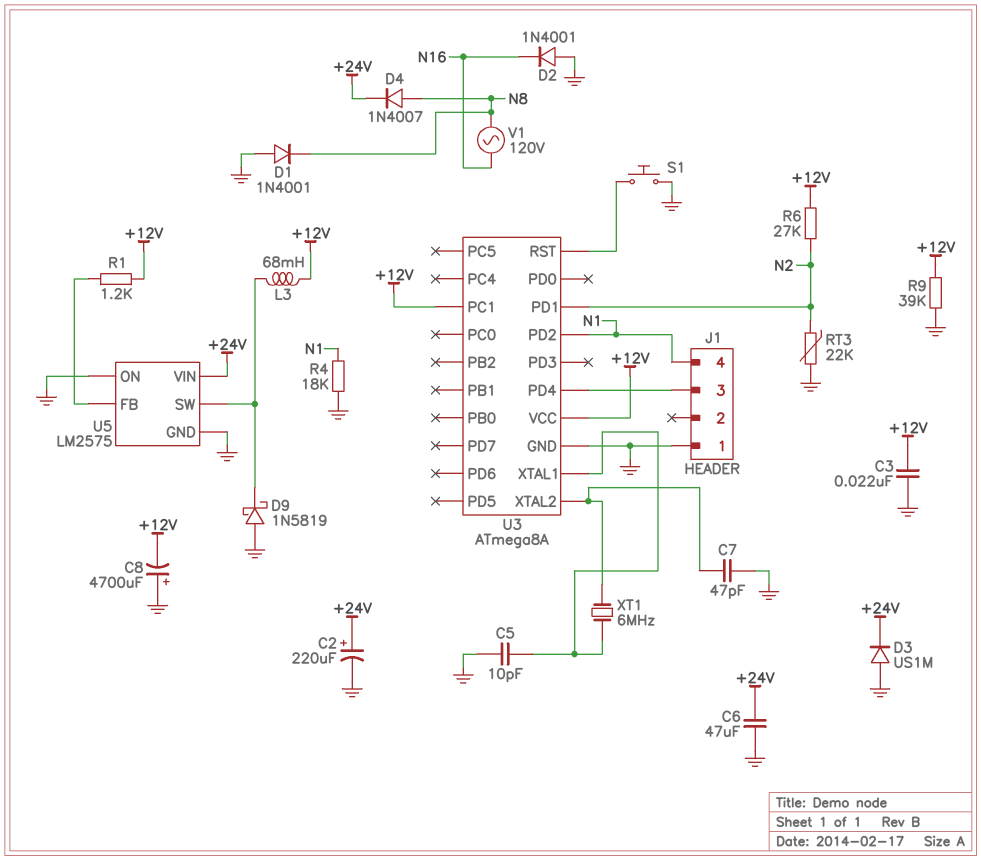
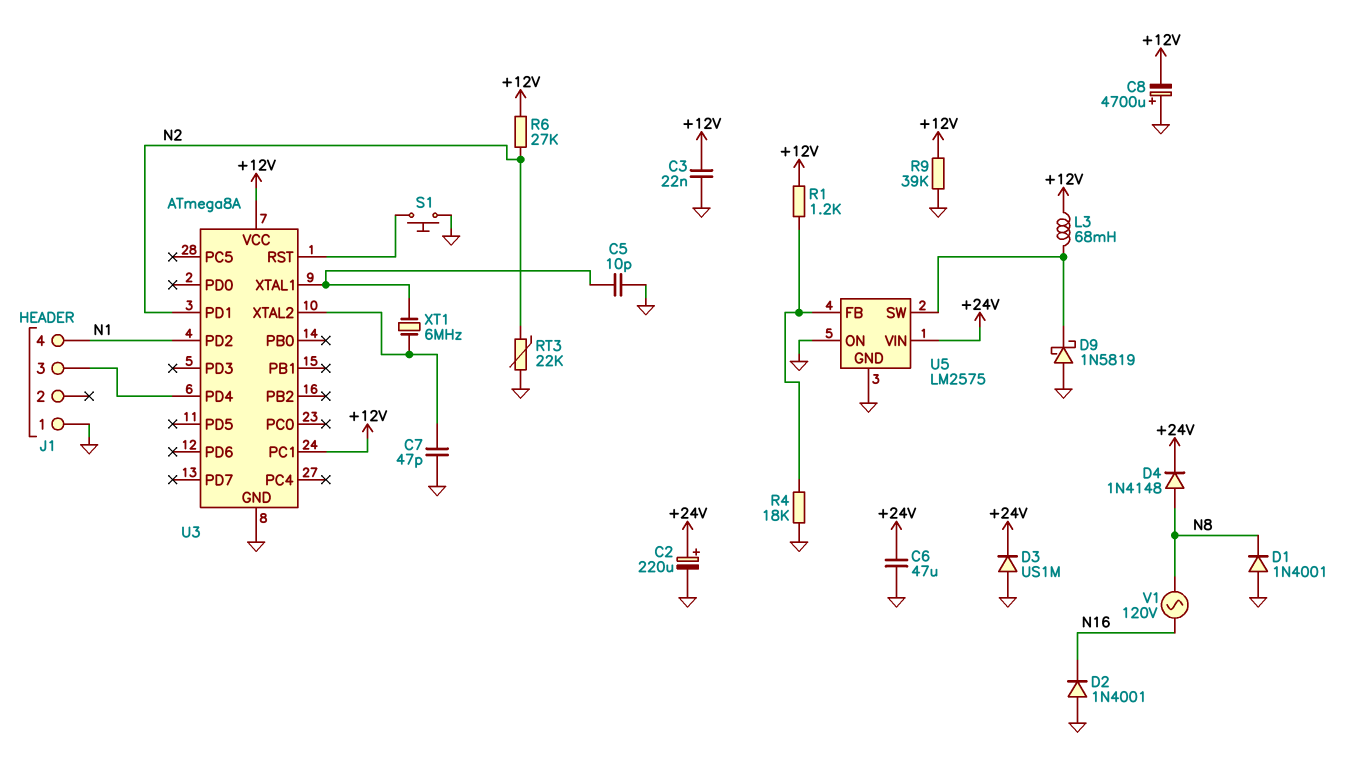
D4: diode 1N4007 (A N8, K +24V) -> diode 1N4148 (A N8, K +24V)
R4: 18k (GND, N1) -> 18k (GND, U5/FB)

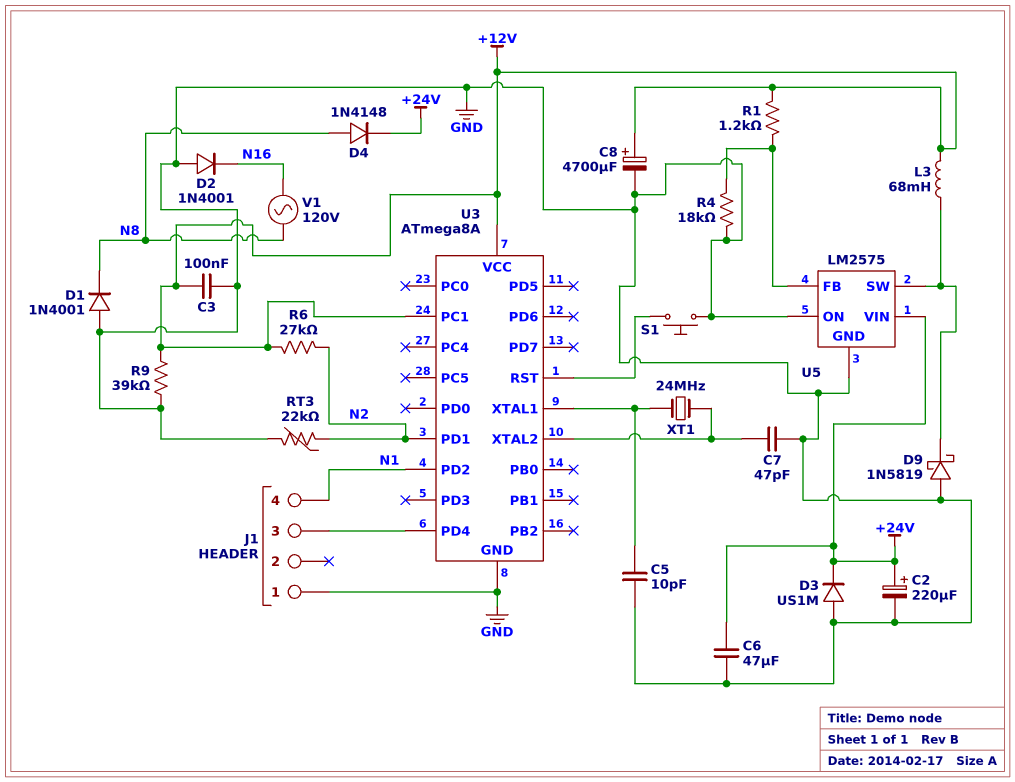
C3: 22nF (+12V, GND) -> 100nF (+12V, GND)
C8: 4700uF (plus GND, minus +12V) -> 4700uF (plus +12V, minus GND)
XT1: 6MHz (U3/XTAL1, U3/XTAL2) -> 24MHz (U3/XTAL1, U3/XTAL2)

